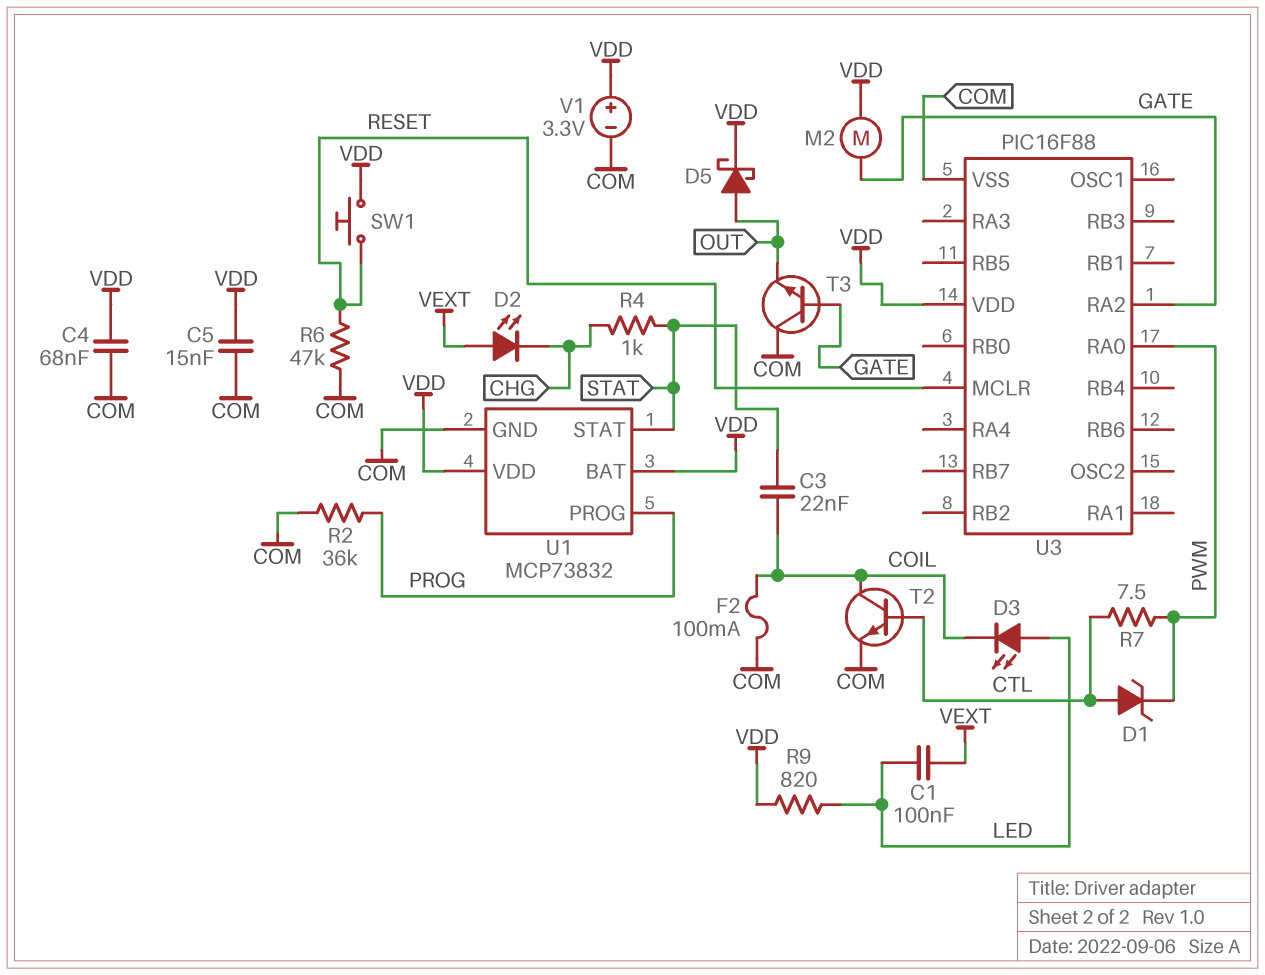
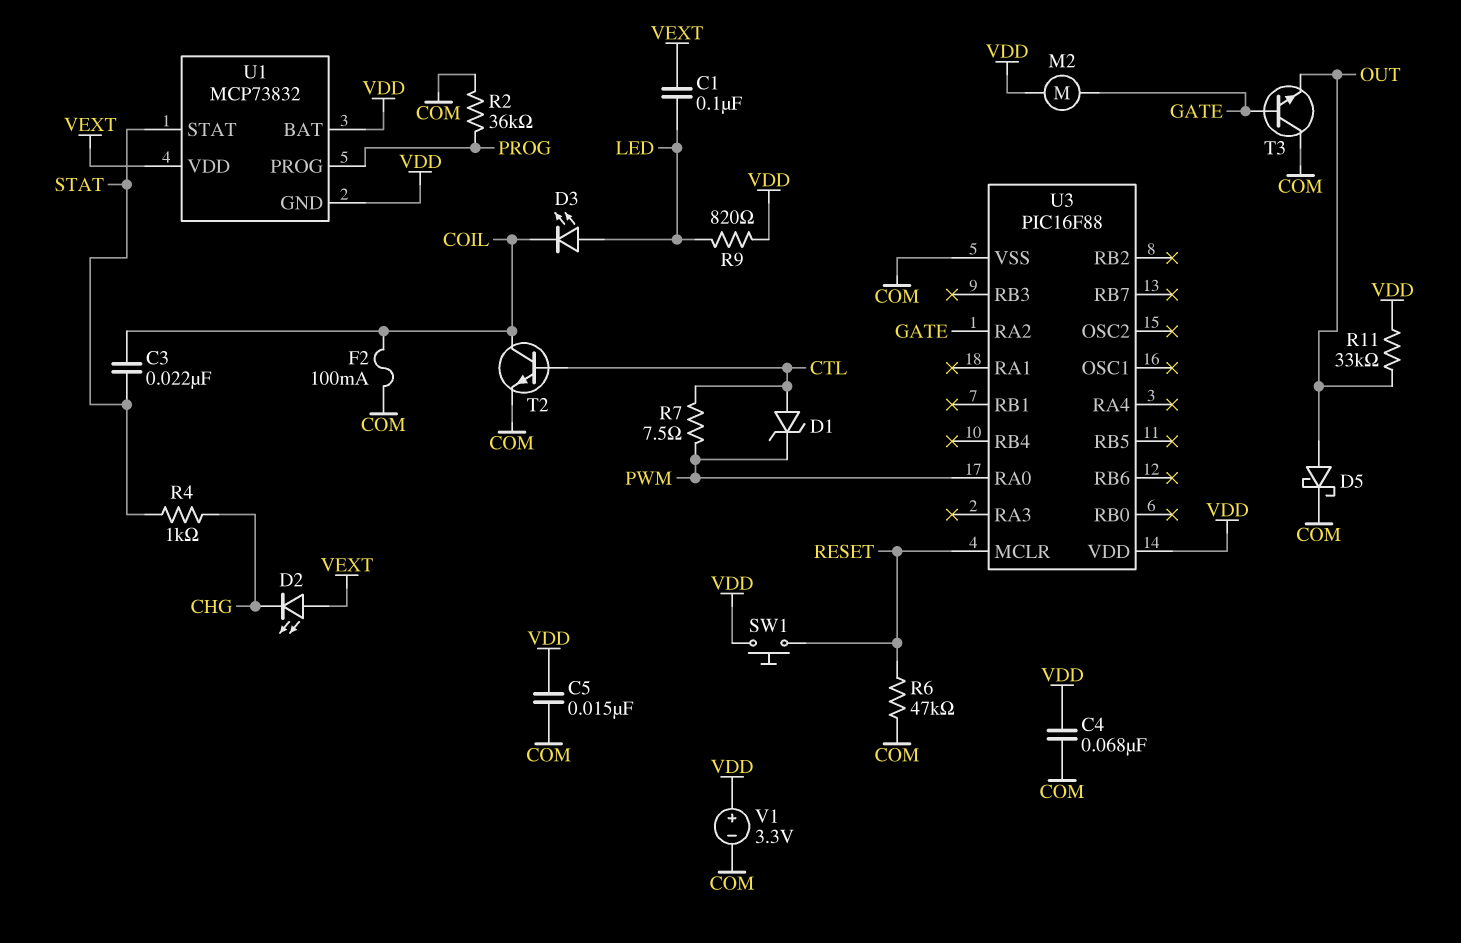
D5: schottky (A OUT, K VDD) -> schottky (A OUT, K COM)
R11: none -> 33k (OUT, VDD)
U1 pin GND: COM -> VDD
U1 pin VDD: VDD -> VEXT

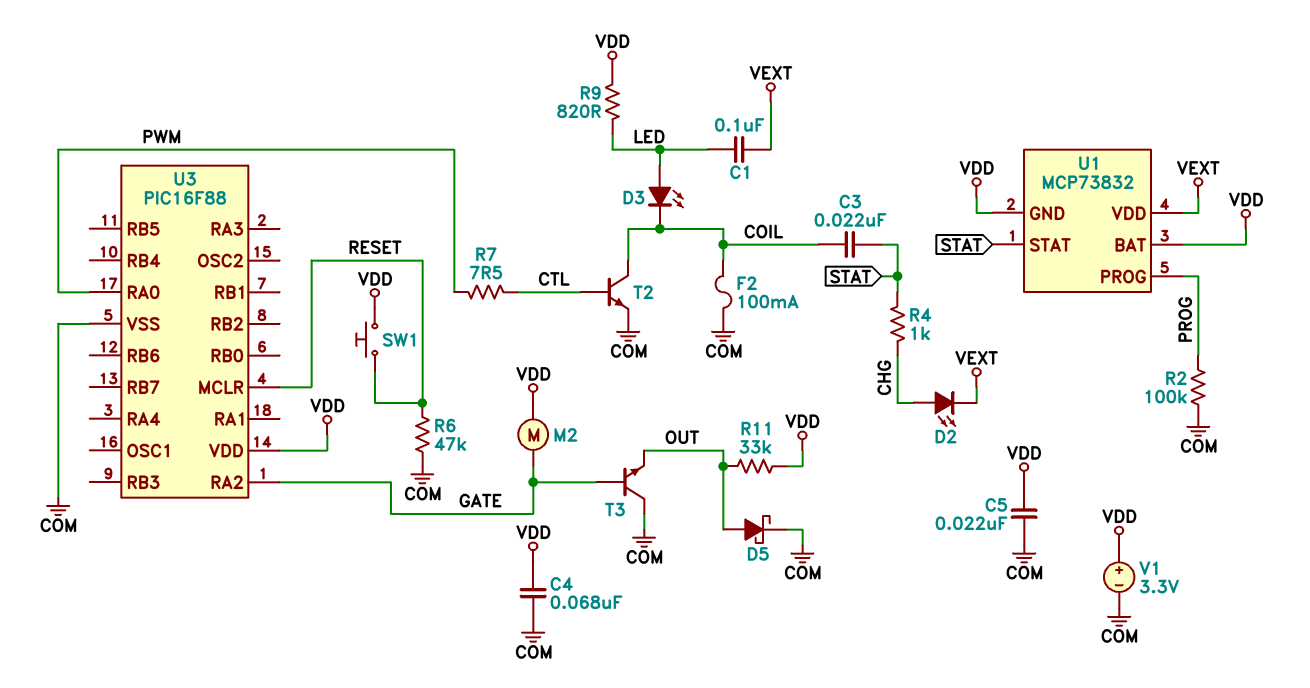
C5: 15nF (COM, VDD) -> 22nF (COM, VDD)
D1: zener (A CTL, K PWM) -> none
D2: LED (A VEXT, K CHG) -> LED (A CHG, K VEXT)
R2: 36k (COM, PROG) -> 100k (COM, PROG)

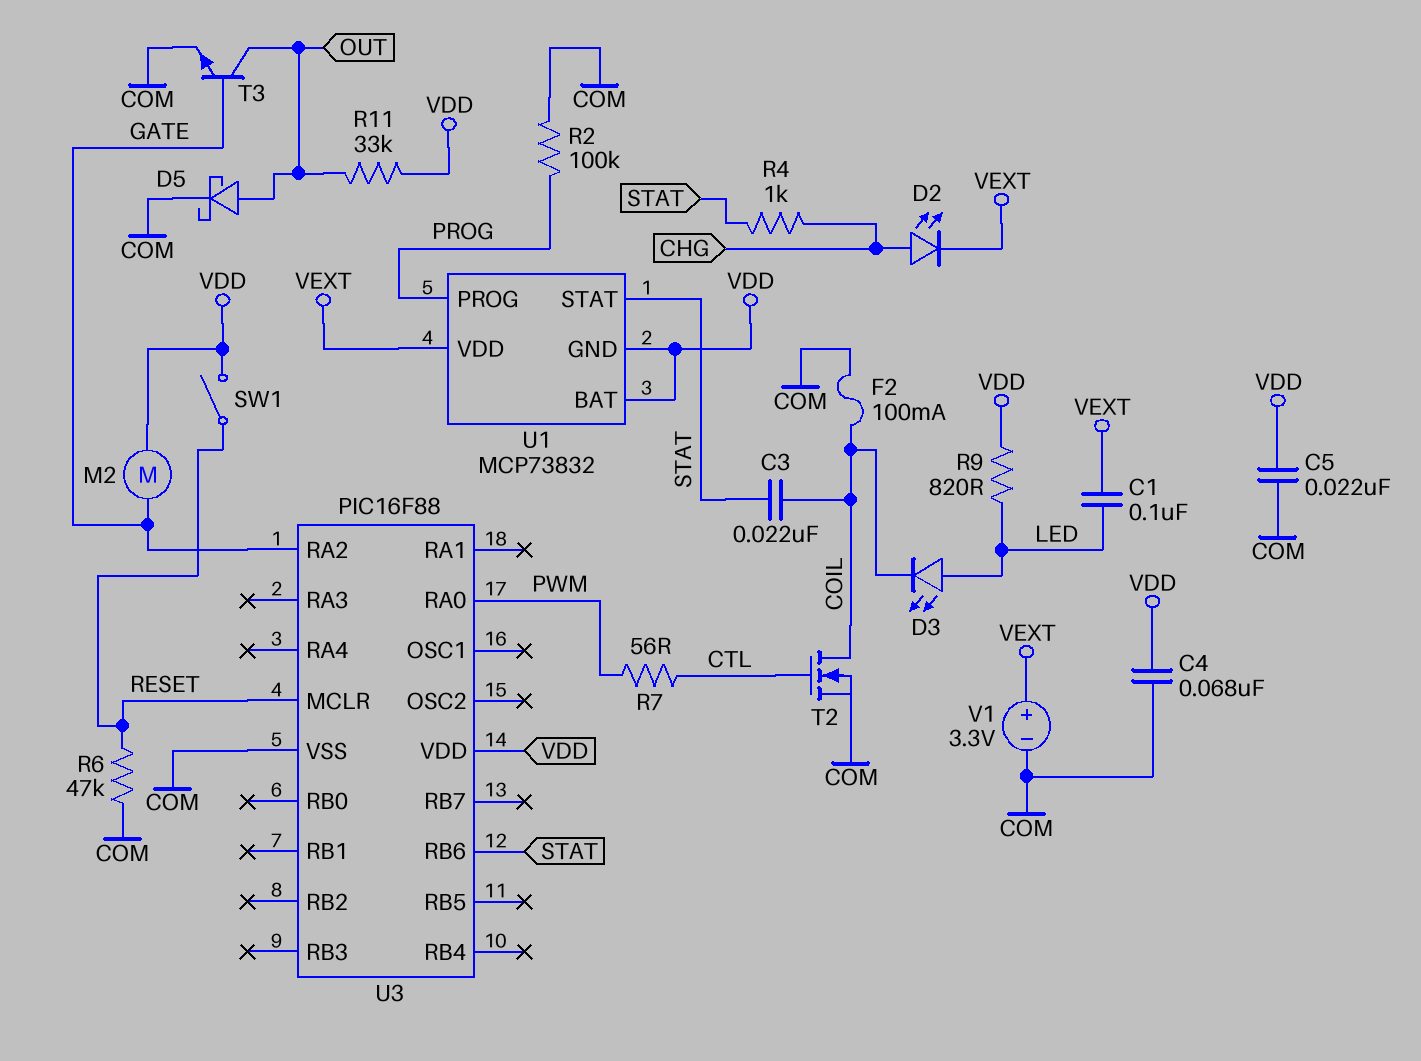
R7: 7.5 (CTL, PWM) -> 56 (CTL, PWM)
SW1: button (RESET, VDD) -> switch (RESET, VDD)
T2: NPN (B CTL, C COIL, E COM) -> NMOS (G CTL, D COIL, S COM)
T3: NPN (B GATE, C COM, E OUT) -> NPN (B GATE, C OUT, E COM)
U3 pin RB6: none -> STAT
V1: 3.3V (plus VDD, minus COM) -> 3.3V (plus VEXT, minus COM)

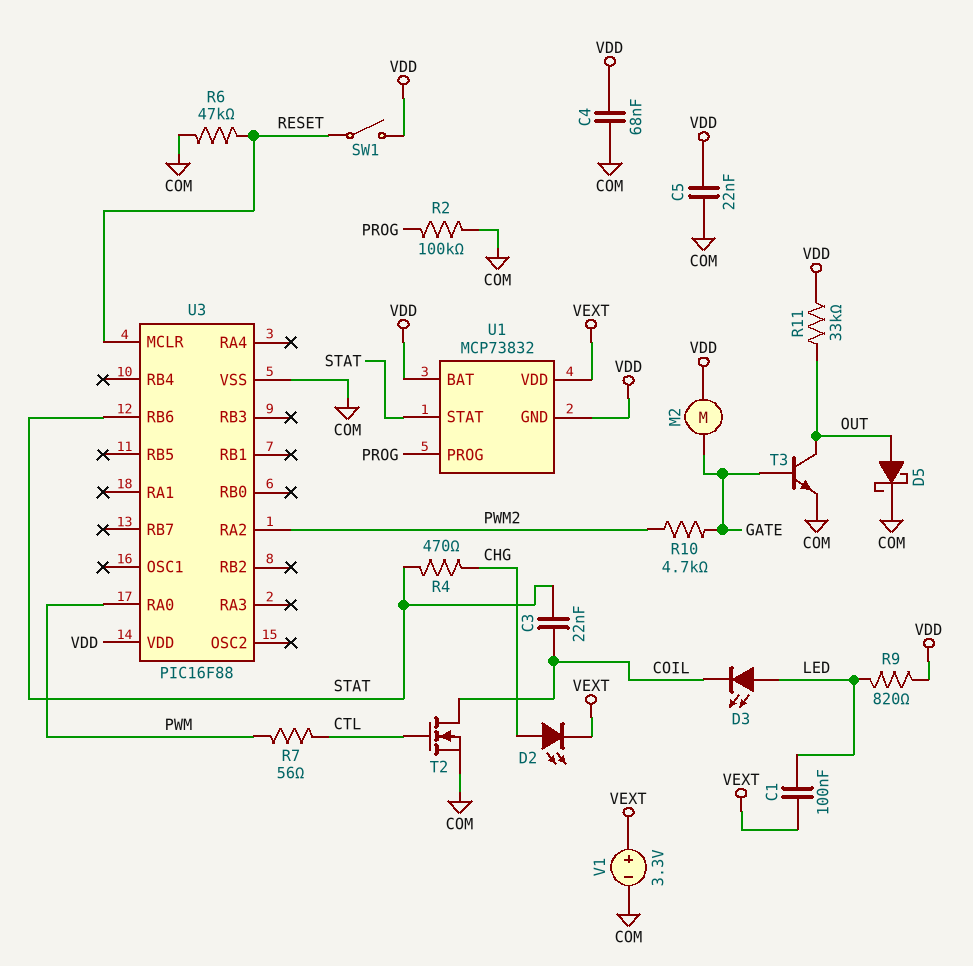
F2: 100mA (COIL, COM) -> none
R4: 1k (CHG, STAT) -> 470 (CHG, STAT)
R10: none -> 4.7k (GATE, PWM2)
U3 pin RA2: GATE -> PWM2

